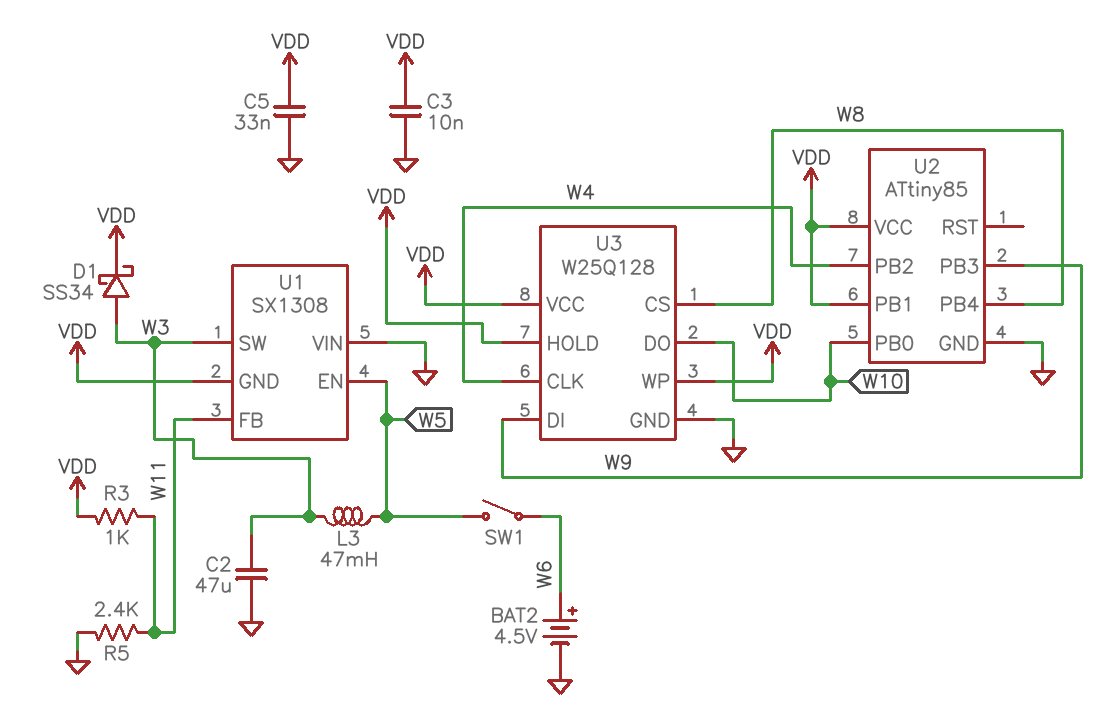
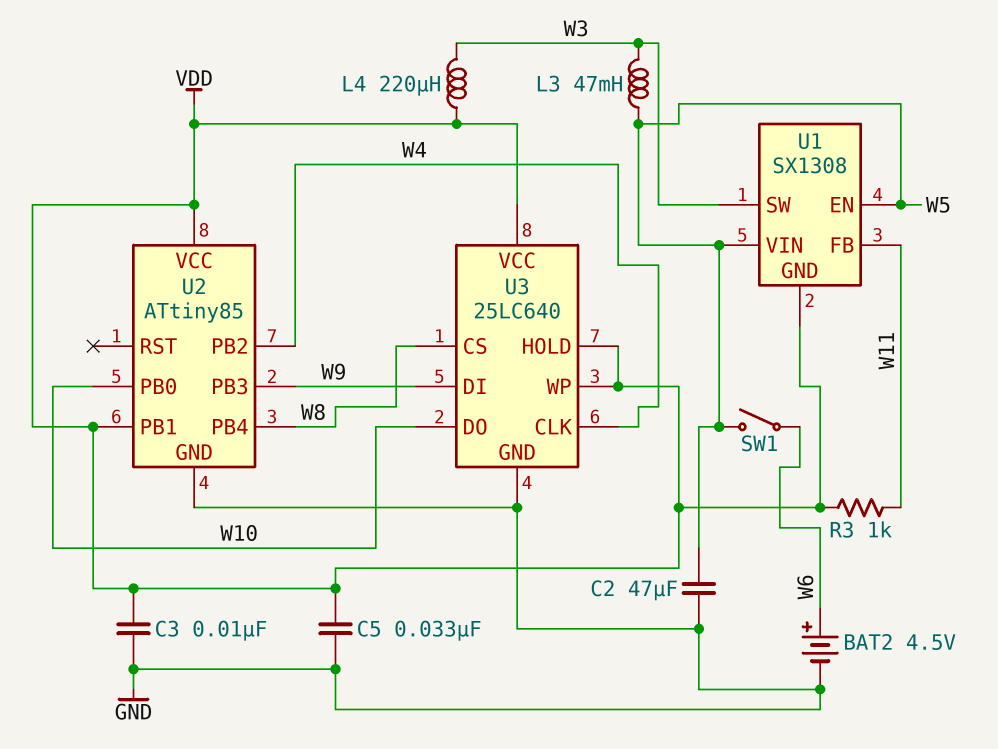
C2: 47uF (GND, W3) -> 47uF (GND, W5)
D1: schottky SS34 (A W3, K VDD) -> none
L4: none -> 220uH (VDD, W3)
R5: 2.4k (GND, W11) -> none
U1 pin VIN: GND -> W5
U3: W25Q128 -> 25LC640

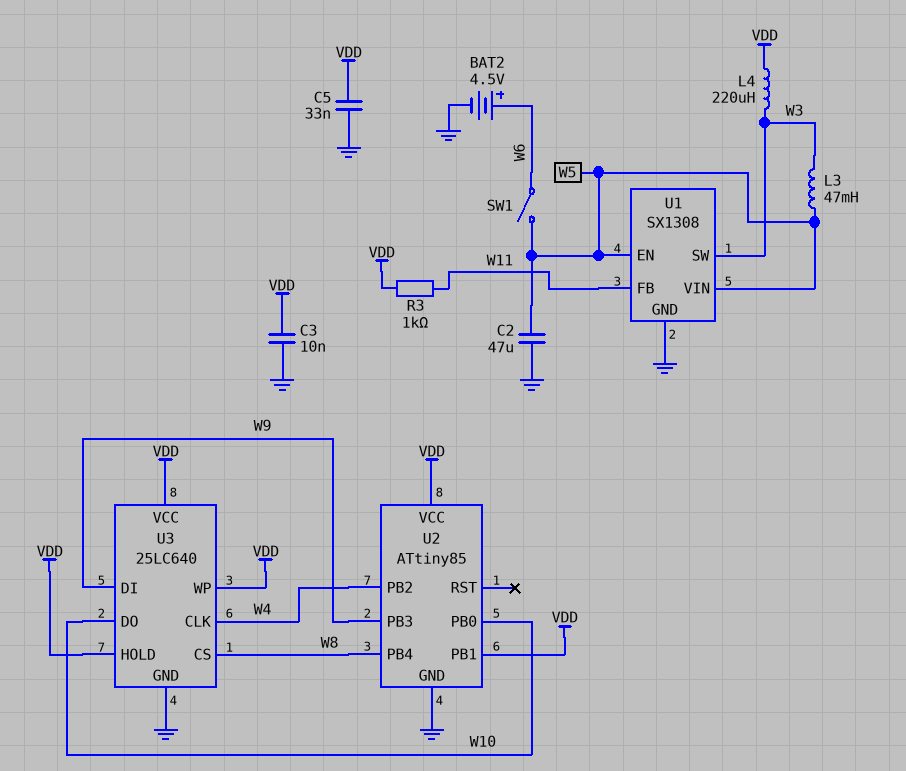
U1 pin GND: VDD -> GND

